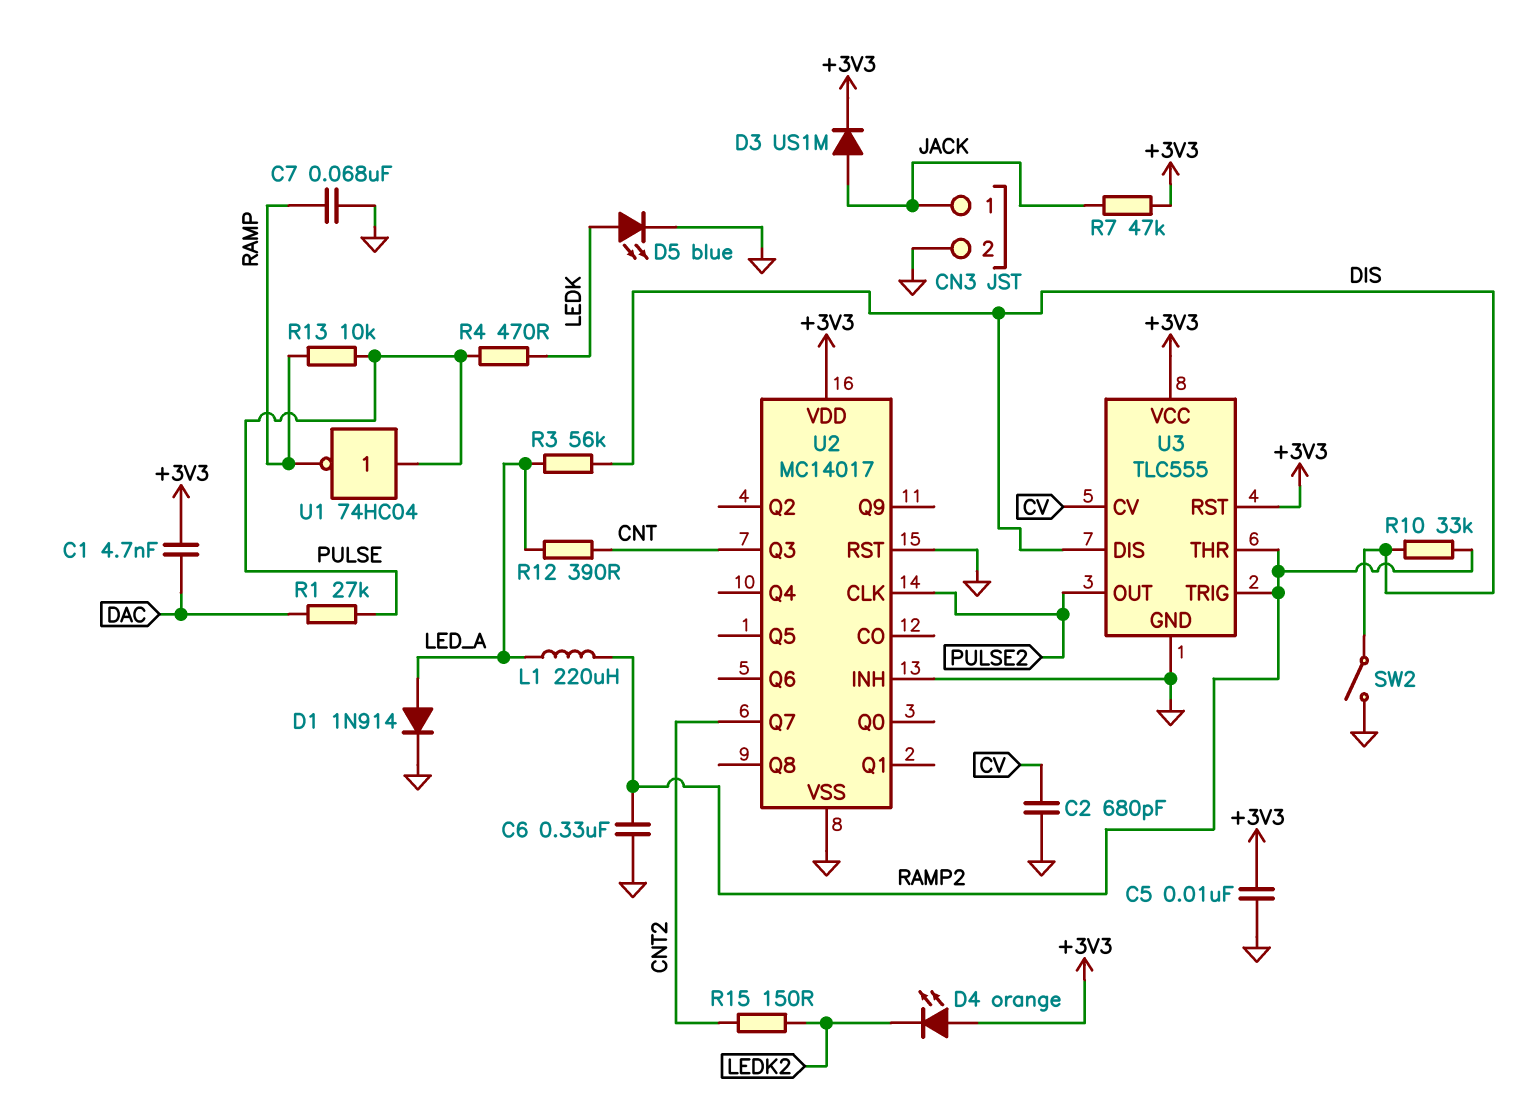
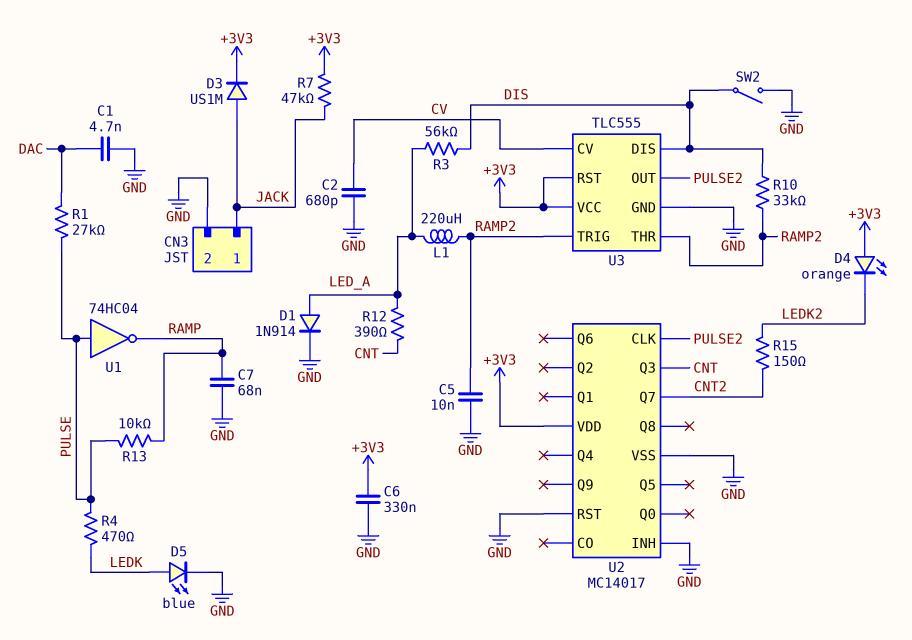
C1: 4.7nF (+3V3, DAC) -> 4.7nF (DAC, GND)
C5: 10nF (+3V3, GND) -> 10nF (GND, RAMP2)
C6: 330nF (GND, RAMP2) -> 330nF (+3V3, GND)

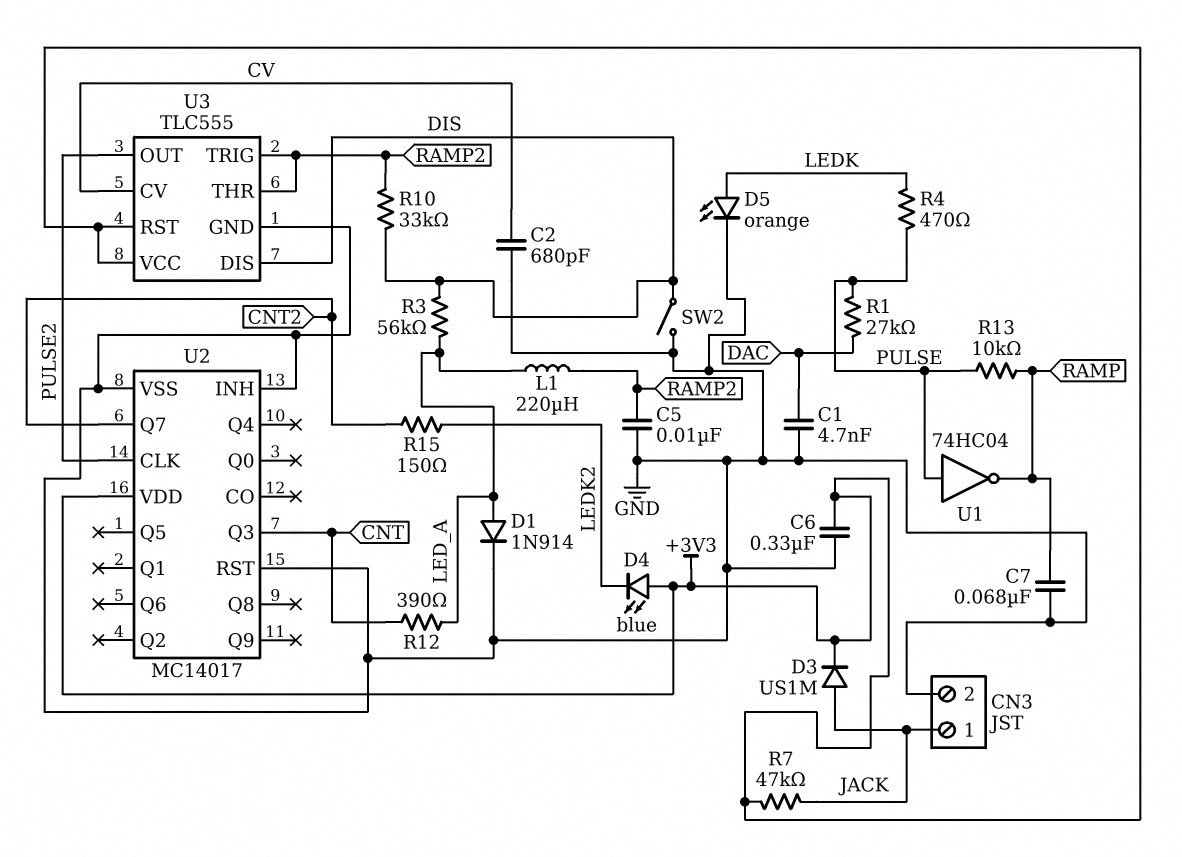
D4: LED orange (A +3V3, K LEDK2) -> LED blue (A +3V3, K LEDK2)
D5: LED blue (A LEDK, K GND) -> LED orange (A LEDK, K GND)

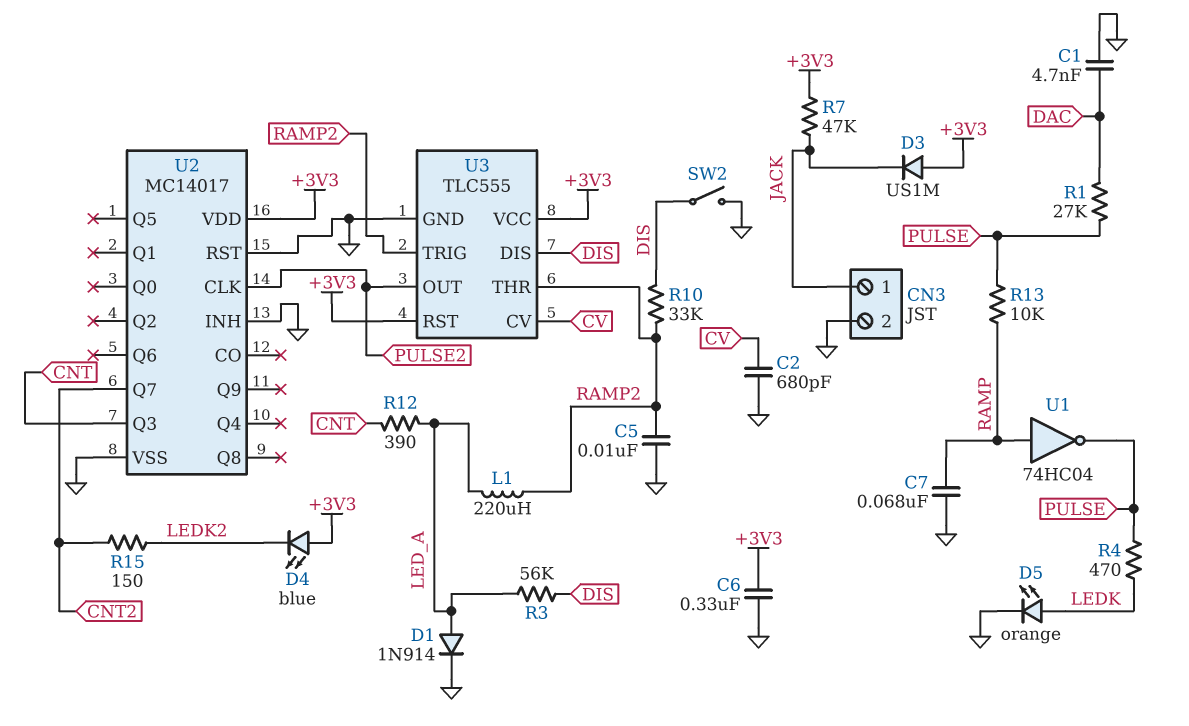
D3: diode US1M (A JACK, K +3V3) -> diode US1M (A +3V3, K JACK)
U1: NOT 74HC04 (in PULSE, out RAMP) -> NOT 74HC04 (in RAMP, out PULSE)

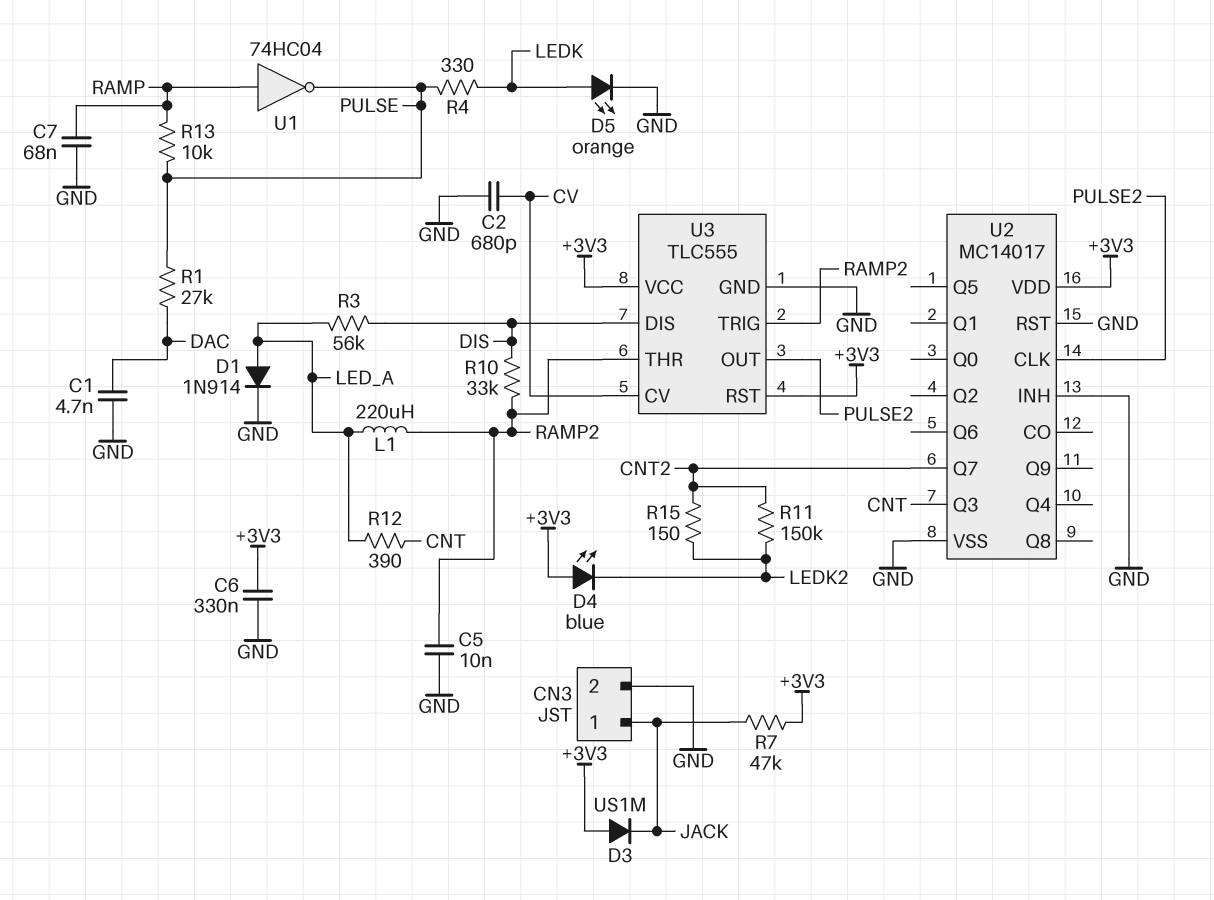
R4: 470 (LEDK, PULSE) -> 330 (LEDK, PULSE)
R11: none -> 150k (CNT2, LEDK2)
SW2: switch (DIS, GND) -> none

